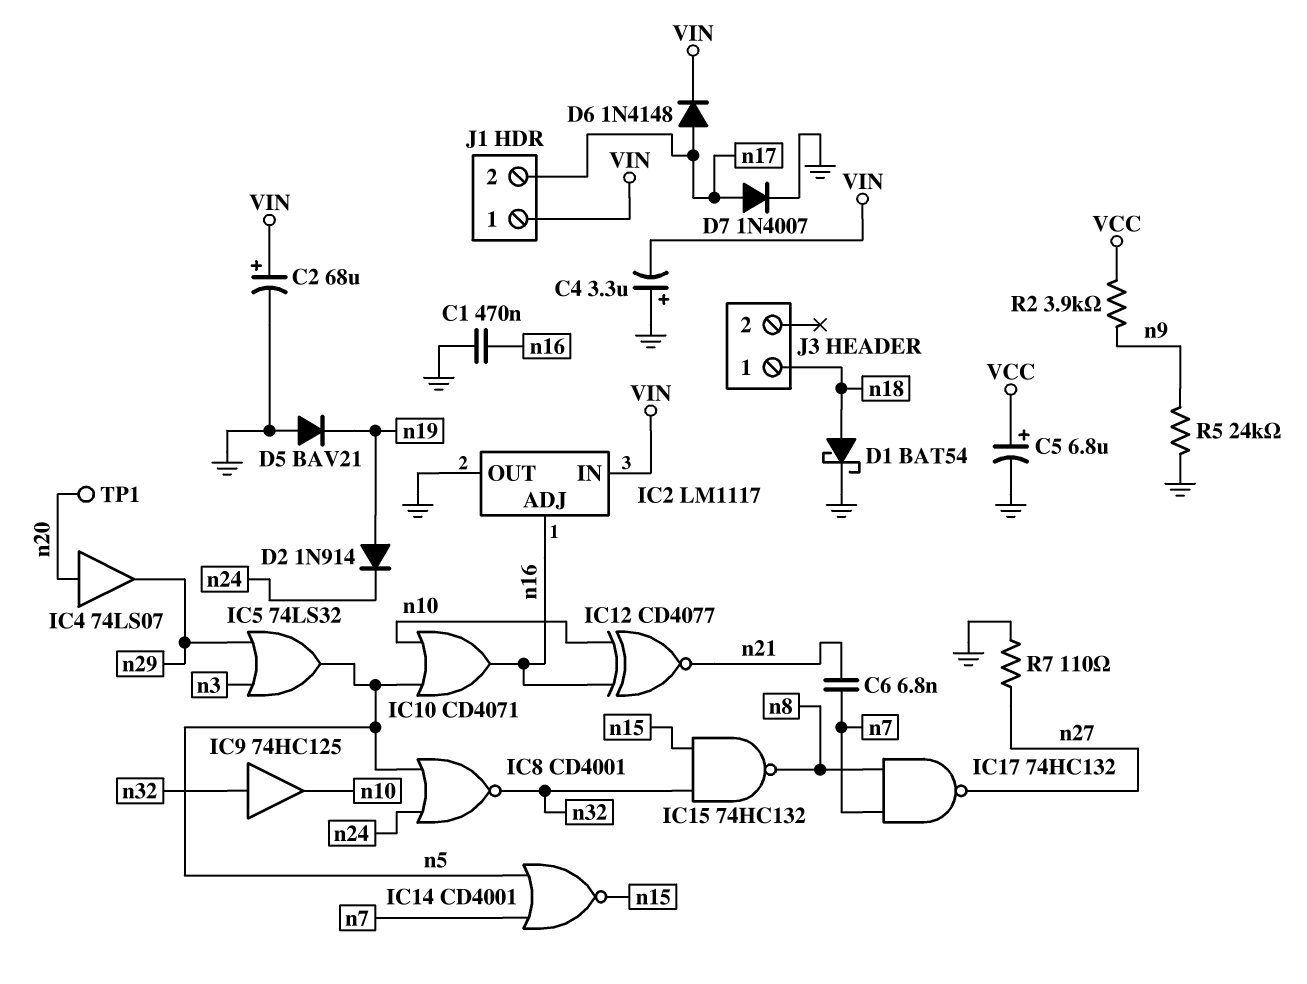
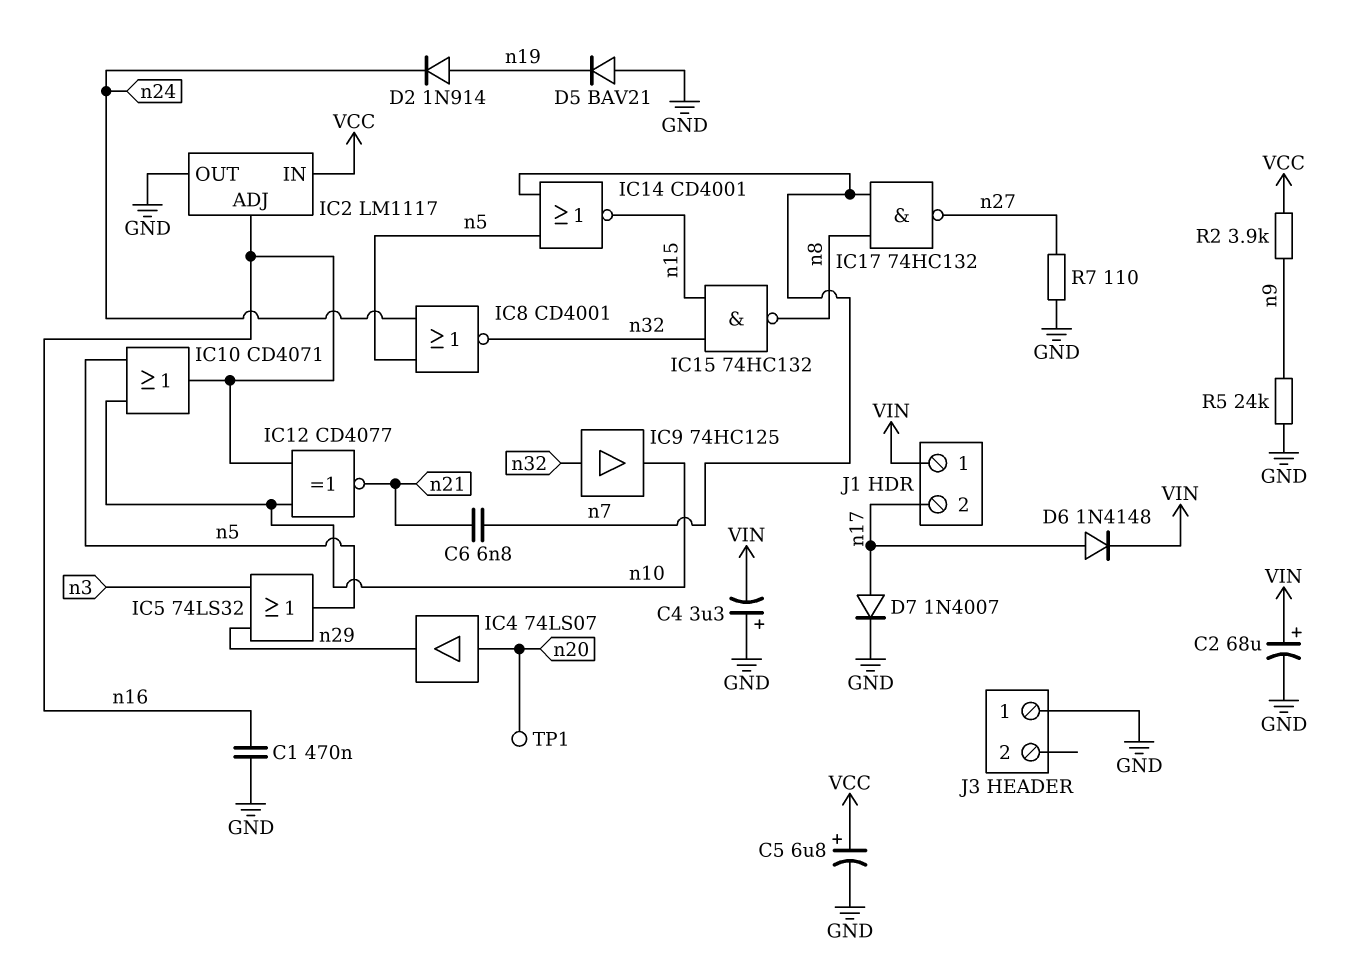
D1: schottky BAT54 (A n18, K GND) -> none
IC2 pin IN: VIN -> VCC
J3 pin 1: n18 -> GND

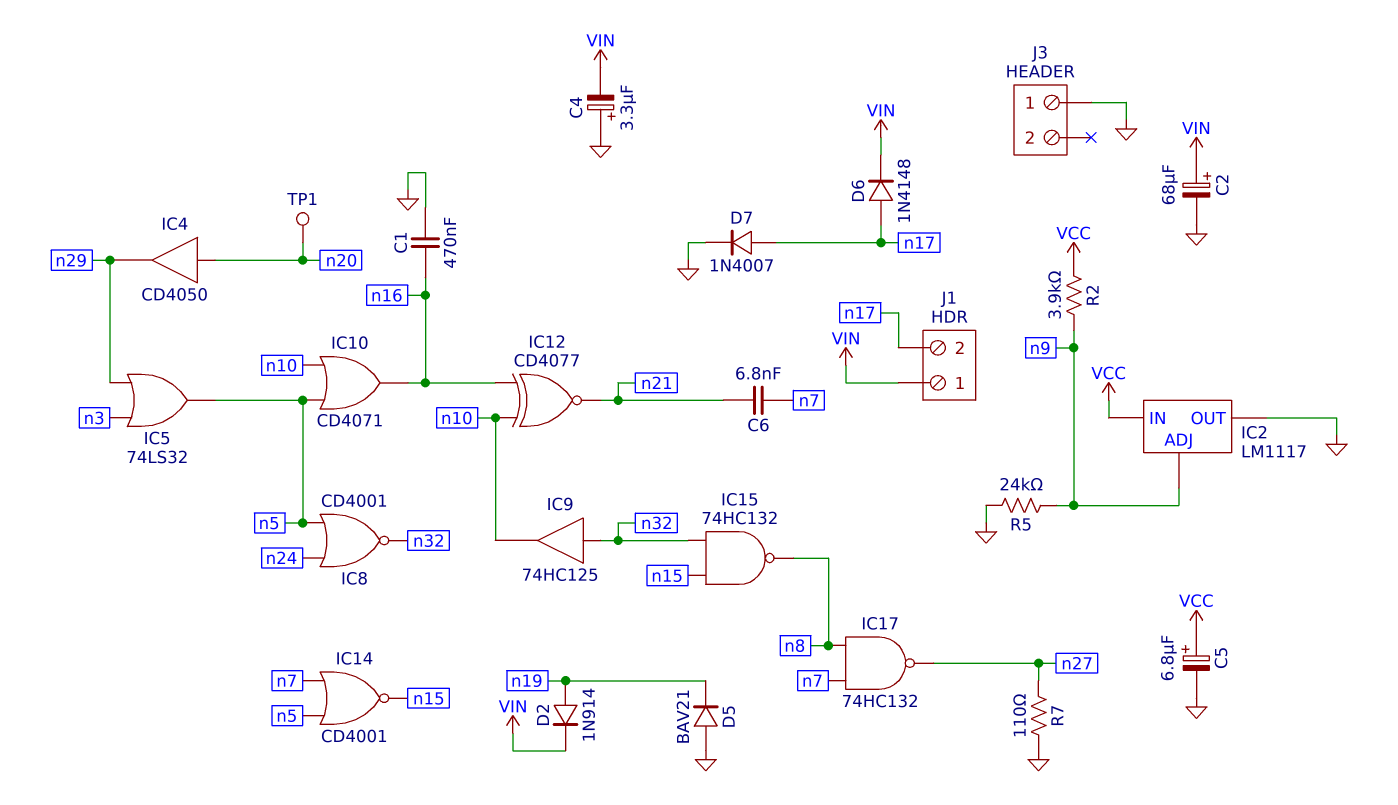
D2: diode 1N914 (A n19, K n24) -> diode 1N914 (A n19, K VIN)
IC2 pin ADJ: n16 -> n9
IC4: buffer 74LS07 (in n20, out n29) -> buffer CD4050 (in n20, out n29)

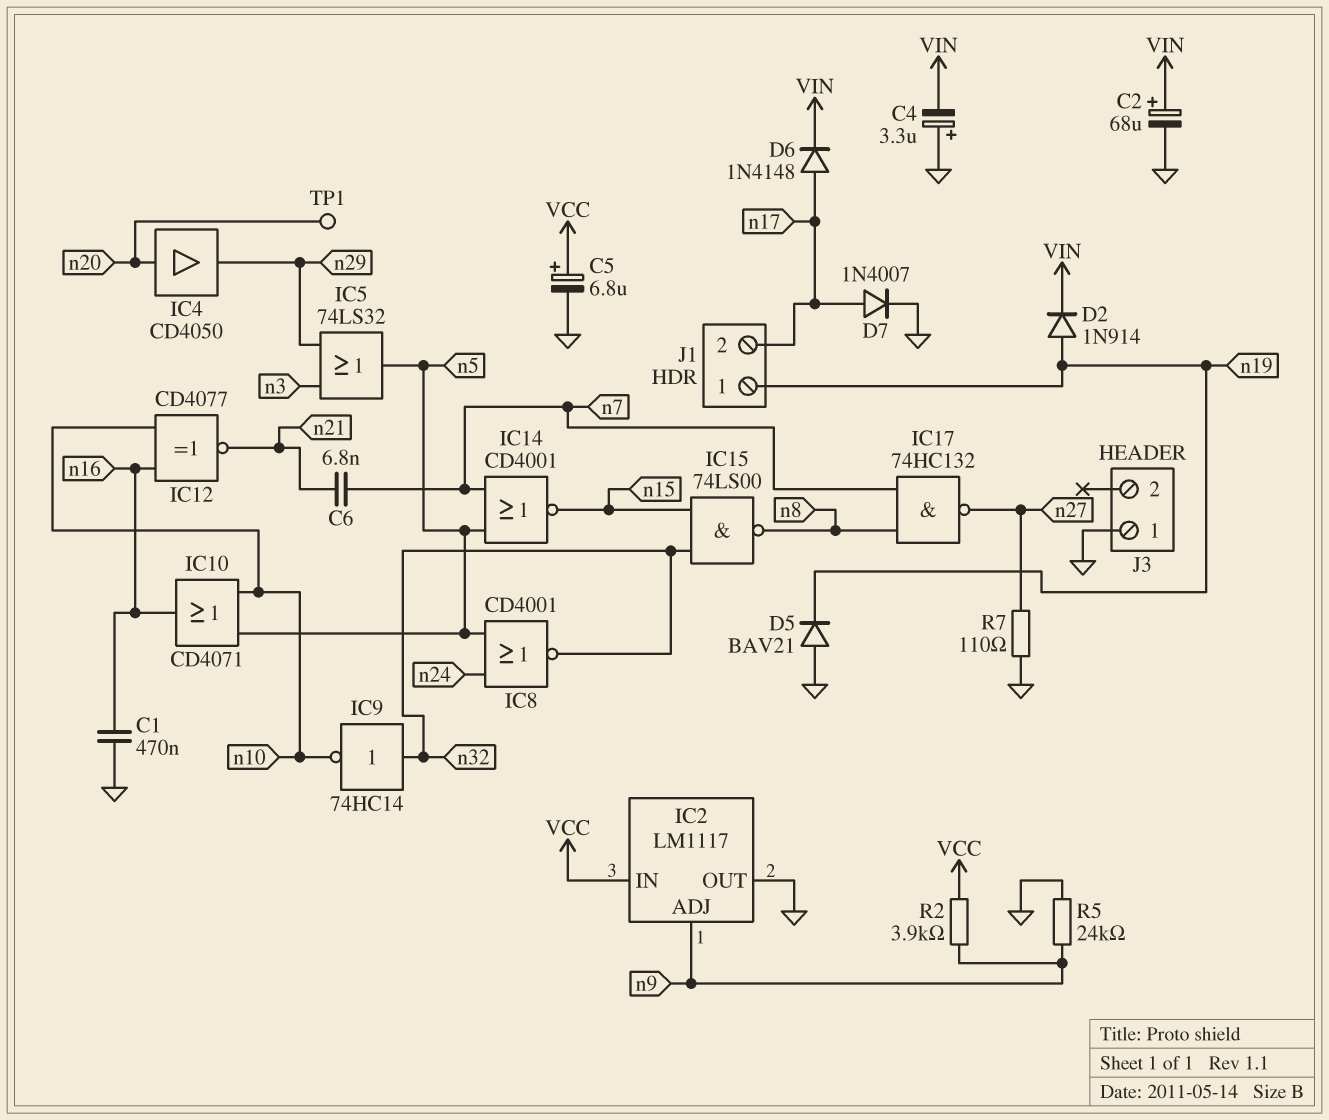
IC9: buffer 74HC125 (in n32, out n10) -> NOT 74HC14 (in n32, out n10)
IC15: NAND 74HC132 (in n15, in n32, out n8) -> NAND 74LS00 (in n15, in n32, out n8)
J1 pin 1: VIN -> n19

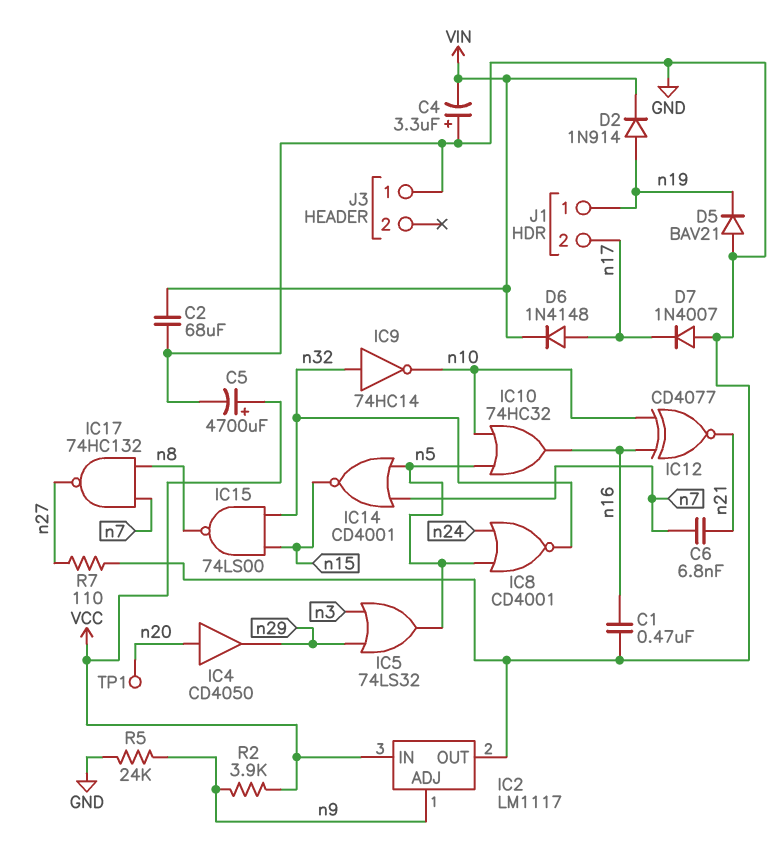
C2: 68uF (plus VIN, minus GND) -> 68uF (GND, VIN)
C5: 6.8uF (plus VCC, minus GND) -> 4700uF (plus VCC, minus GND)
D7: diode 1N4007 (A n17, K GND) -> diode 1N4007 (A GND, K n17)
IC10: OR CD4071 (in n5, in n10, out n16) -> OR 74HC32 (in n5, in n10, out n16)

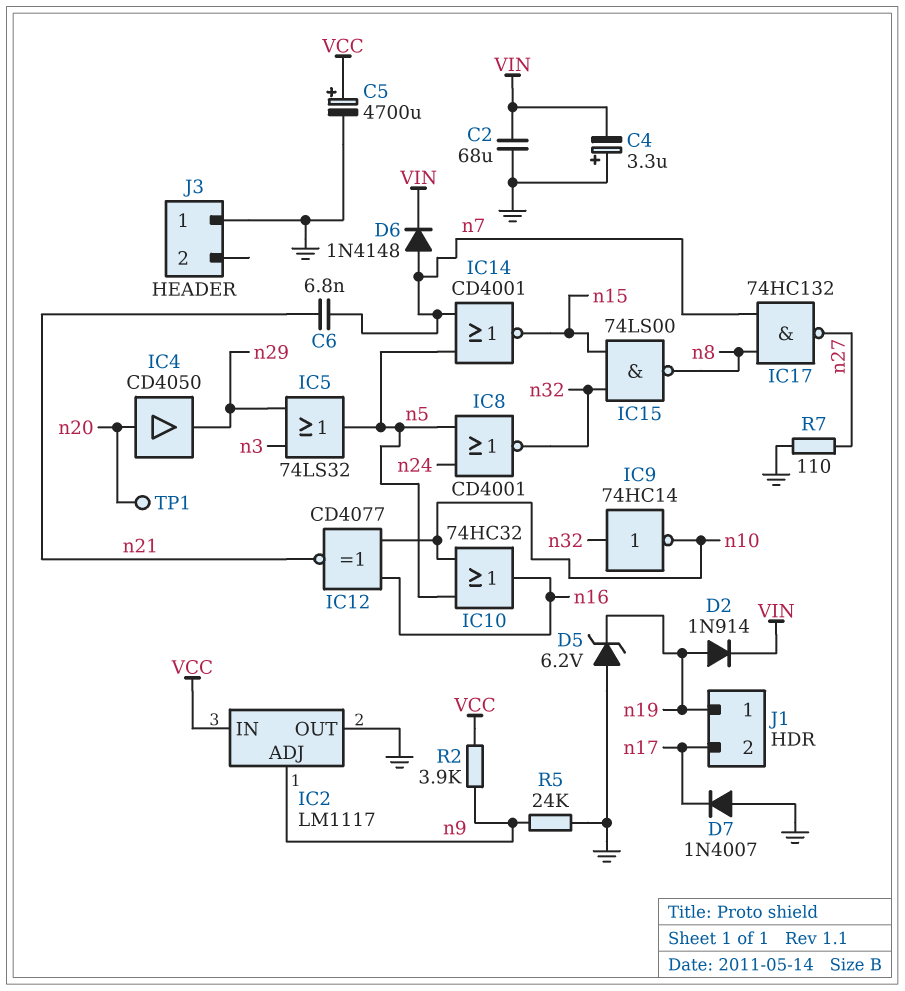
C1: 470nF (GND, n16) -> none
D5: diode BAV21 (A GND, K n19) -> zener 6.2V (A GND, K n19)
D6: diode 1N4148 (A n17, K VIN) -> diode 1N4148 (A n7, K VIN)

